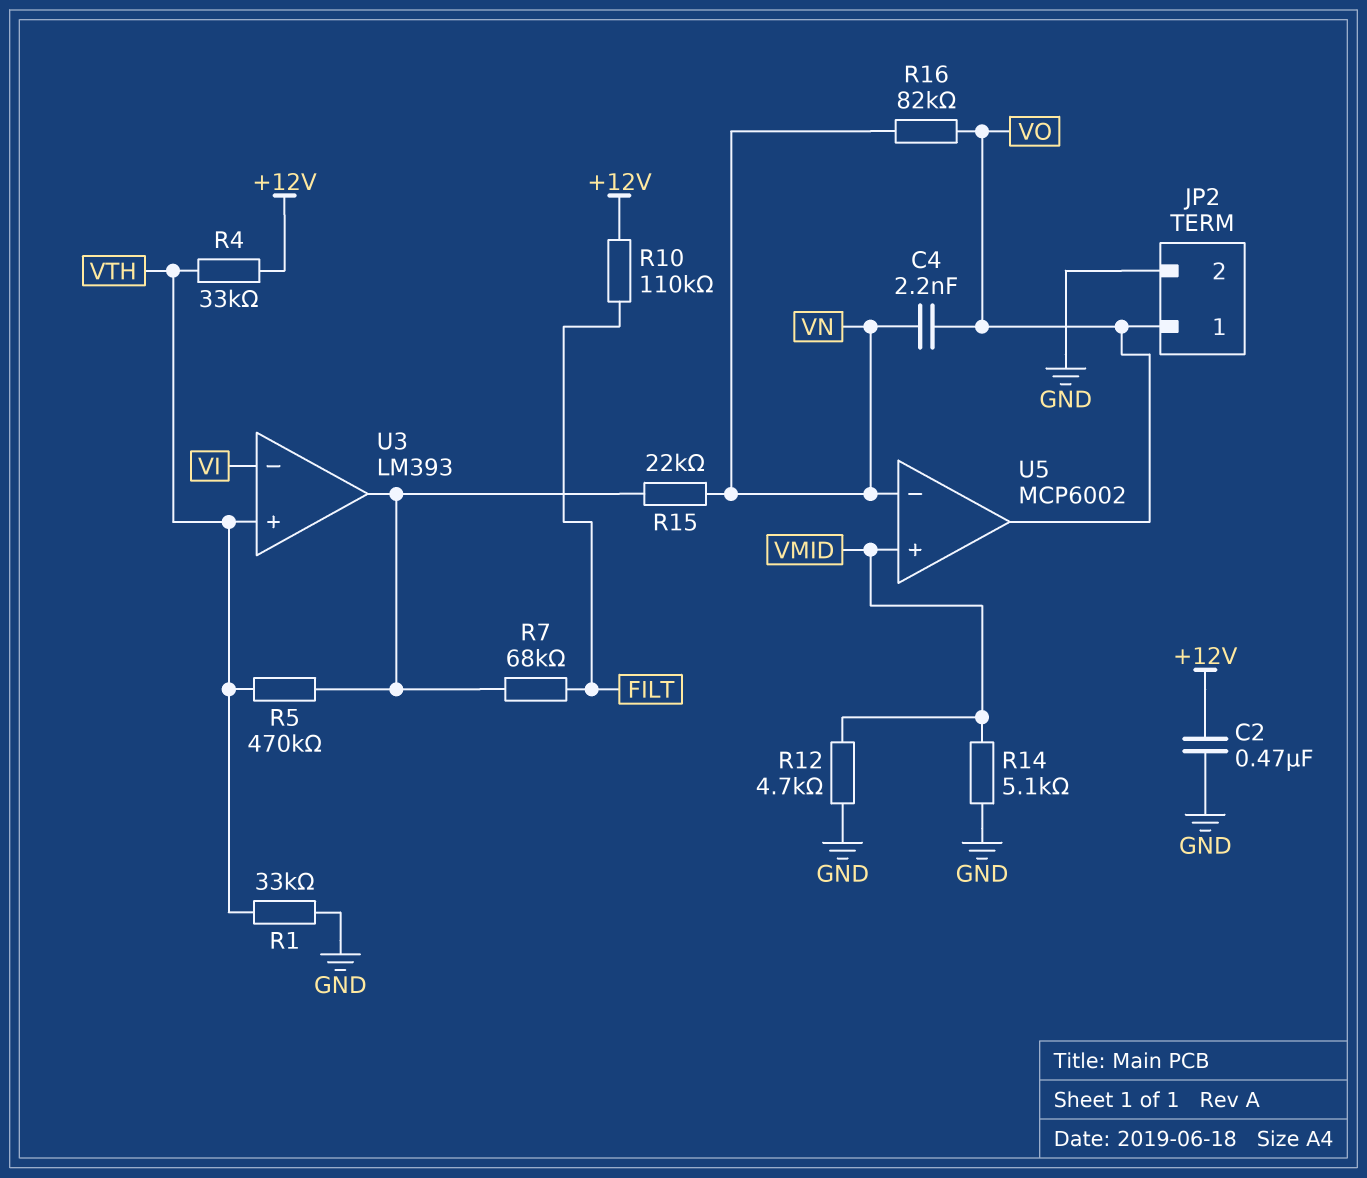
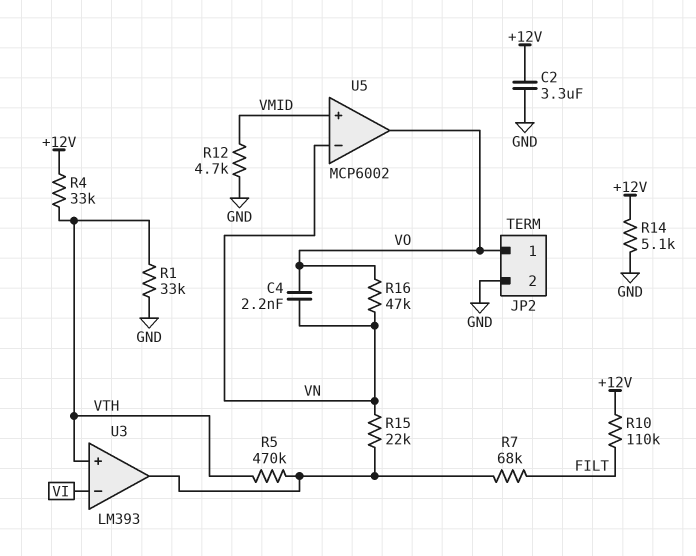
C2: 470nF (+12V, GND) -> 3.3uF (+12V, GND)
R14: 5.1k (GND, VMID) -> 5.1k (+12V, GND)
R16: 82k (VN, VO) -> 47k (VN, VO)

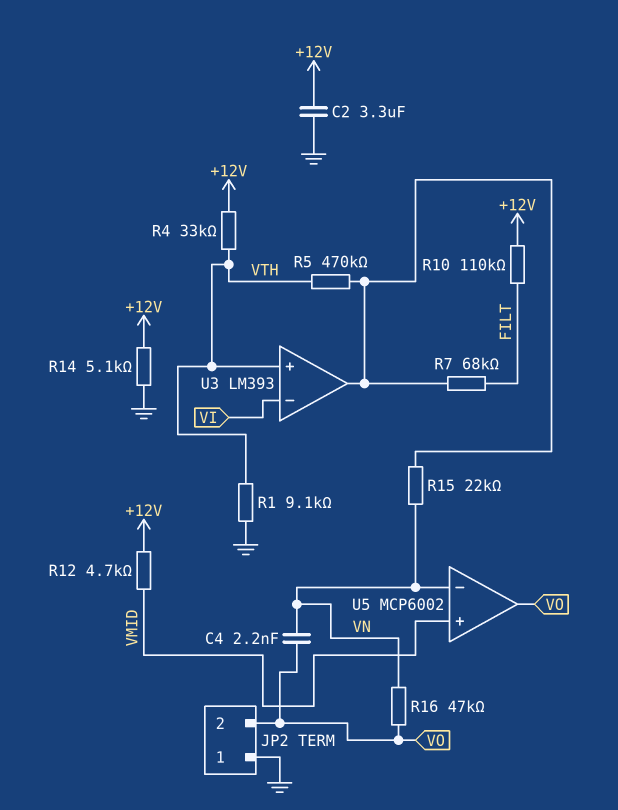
JP2 pin 1: VO -> GND
JP2 pin 2: GND -> VO
R1: 33k (GND, VTH) -> 9.1k (GND, VTH)
R12: 4.7k (GND, VMID) -> 4.7k (+12V, VMID)

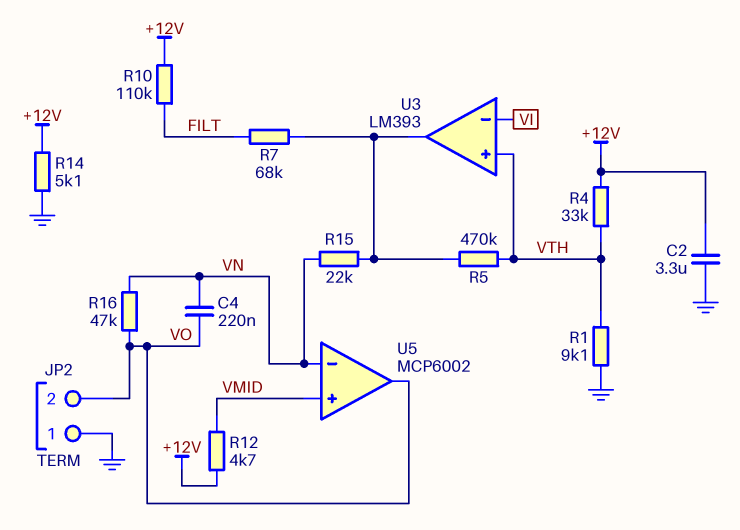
C4: 2.2nF (VN, VO) -> 220nF (VN, VO)

